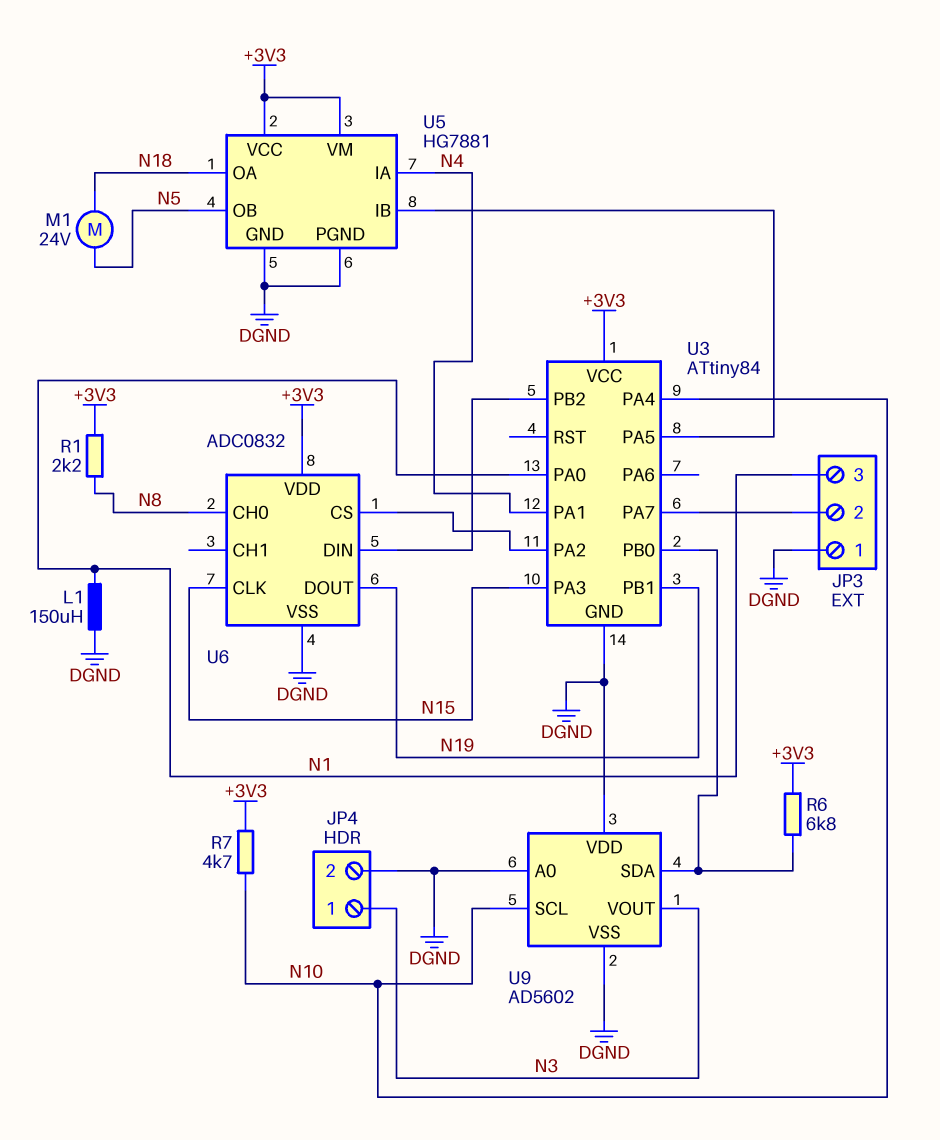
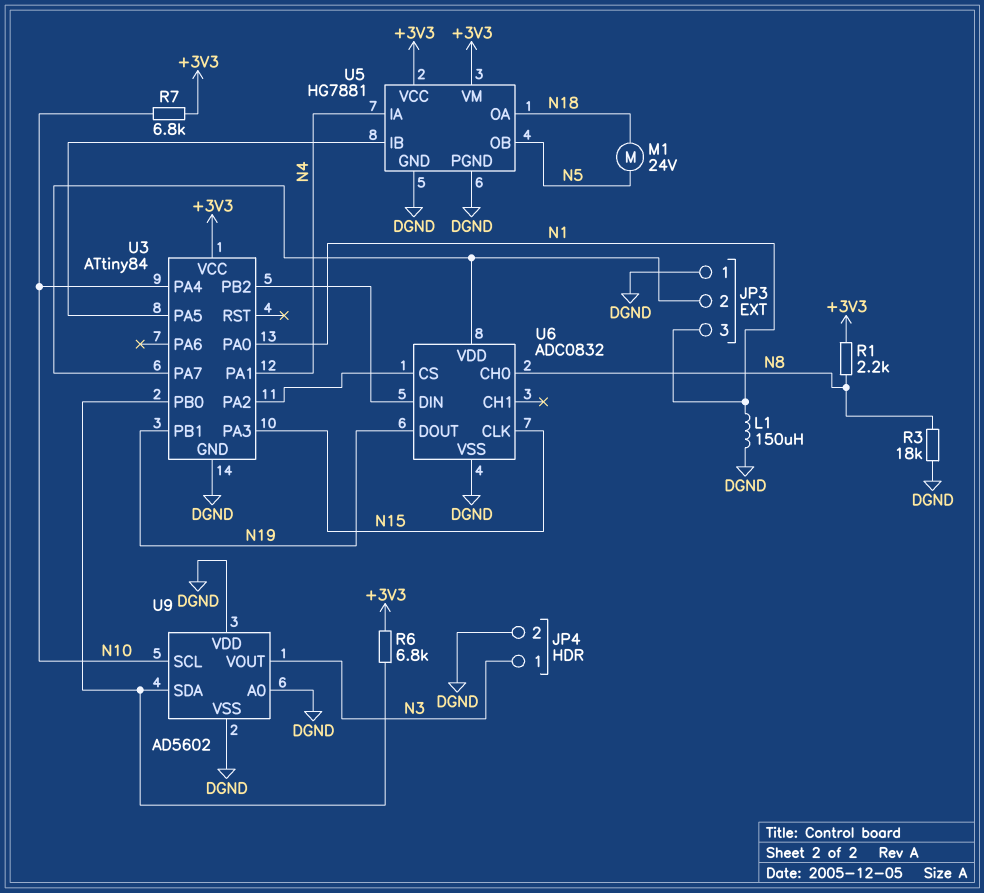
R3: none -> 18k (DGND, N8)
R7: 4.7k (+3V3, N10) -> 6.8k (+3V3, N10)
U6 pin VDD: +3V3 -> JP3/2

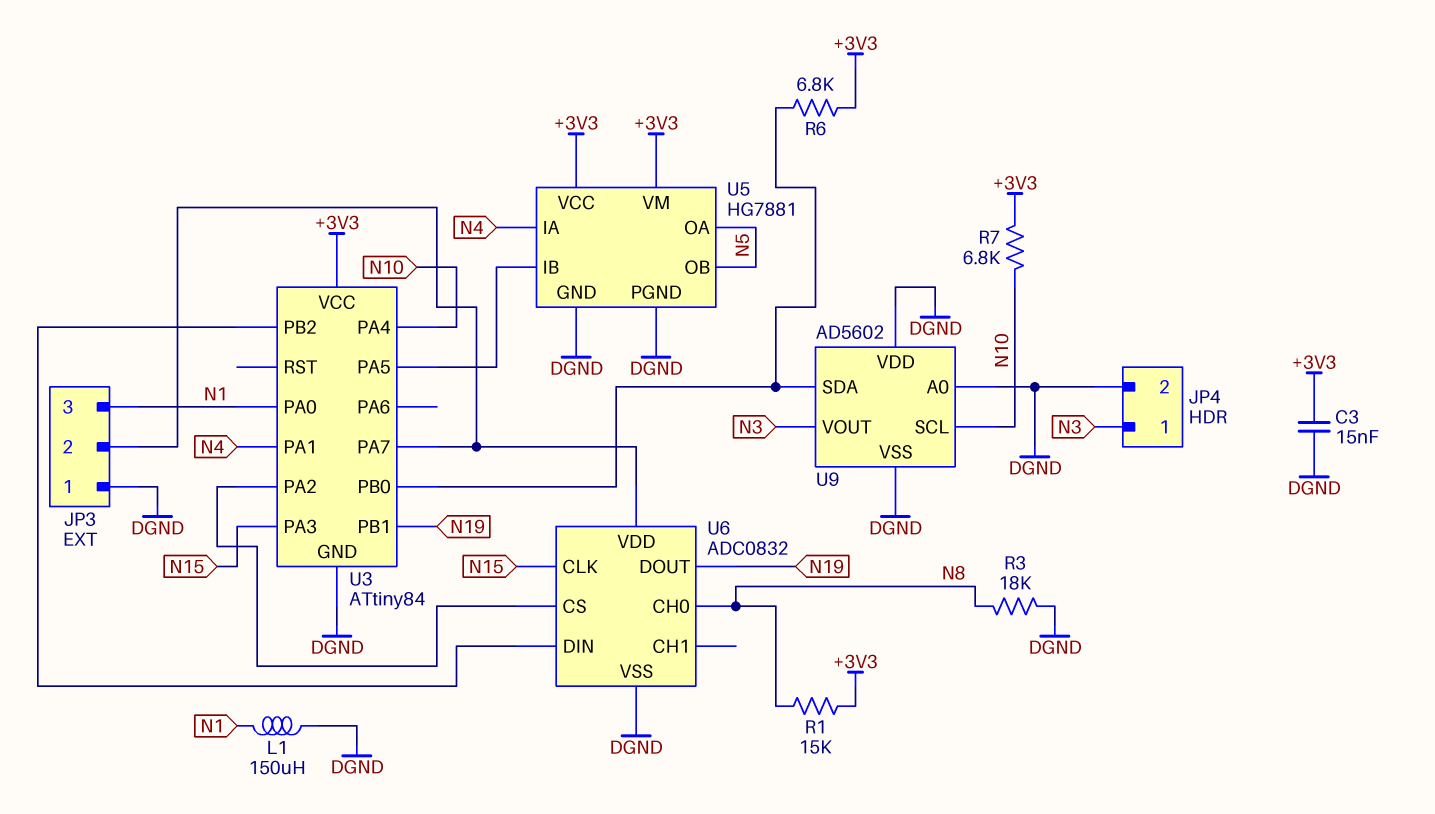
C3: none -> 15nF (+3V3, DGND)
M1: motor 24V (N5, N18) -> none
R1: 2.2k (+3V3, N8) -> 15k (+3V3, N8)
U5 pin OA: N18 -> N5

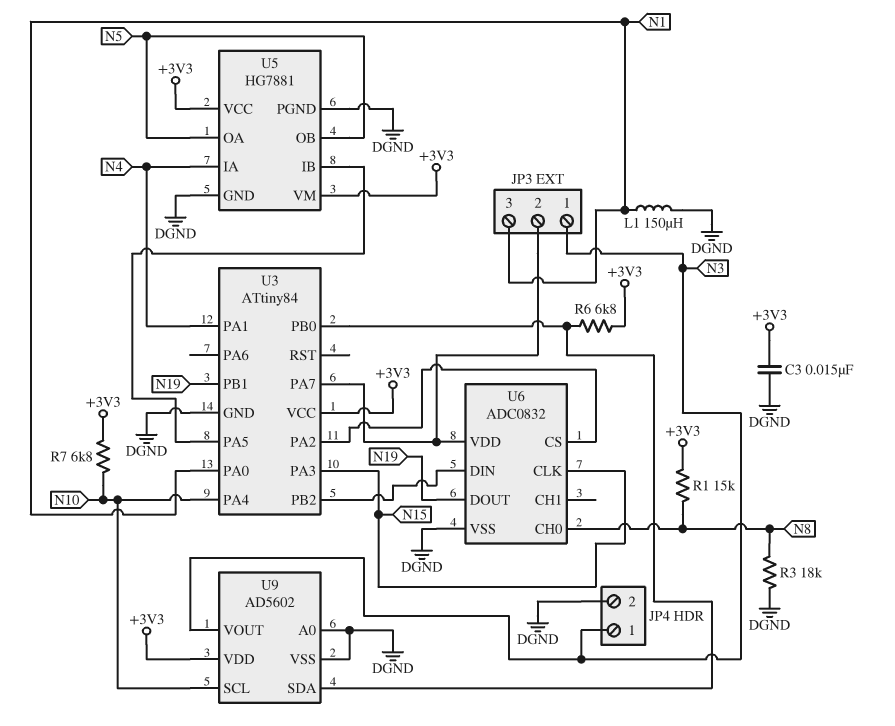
JP3 pin 1: DGND -> N3
U9 pin VDD: DGND -> +3V3

